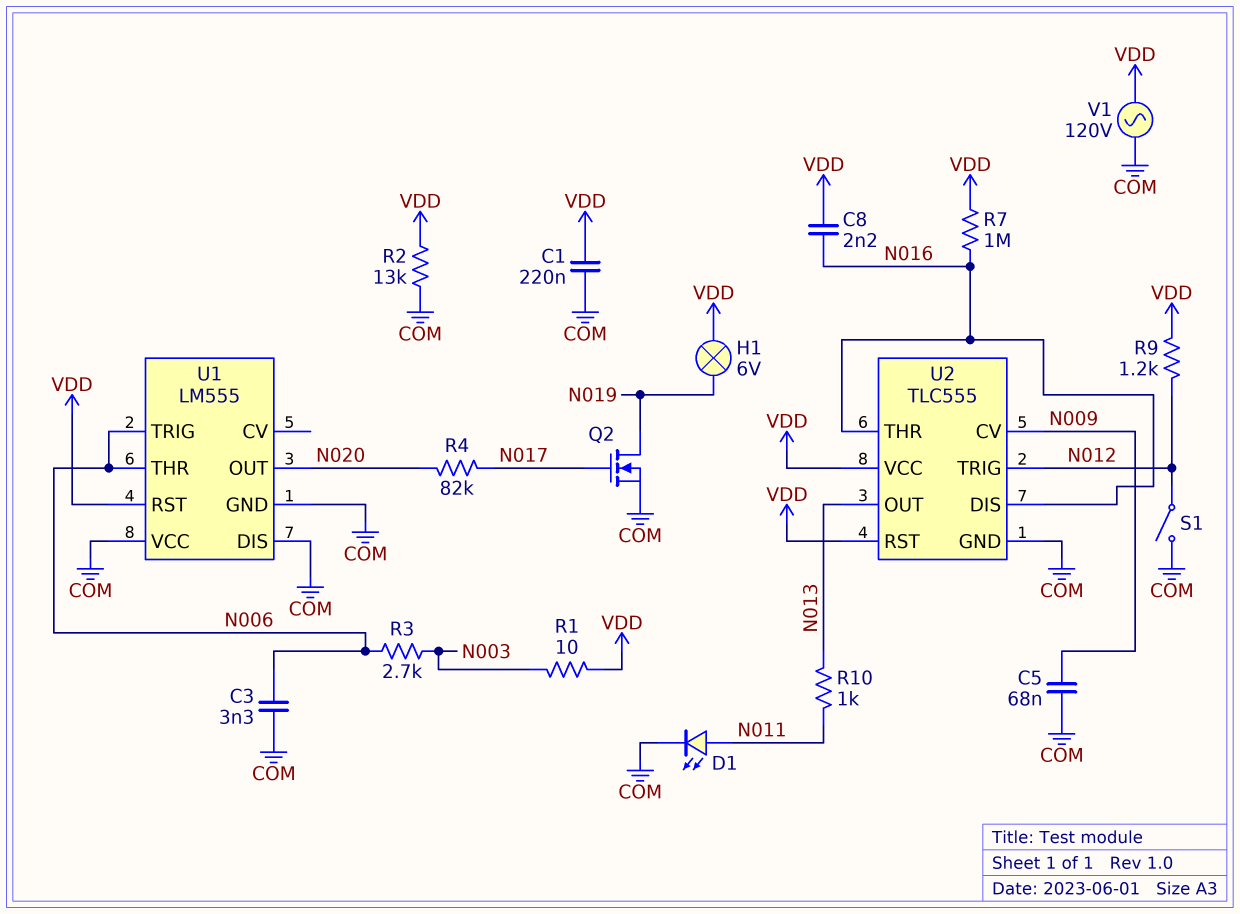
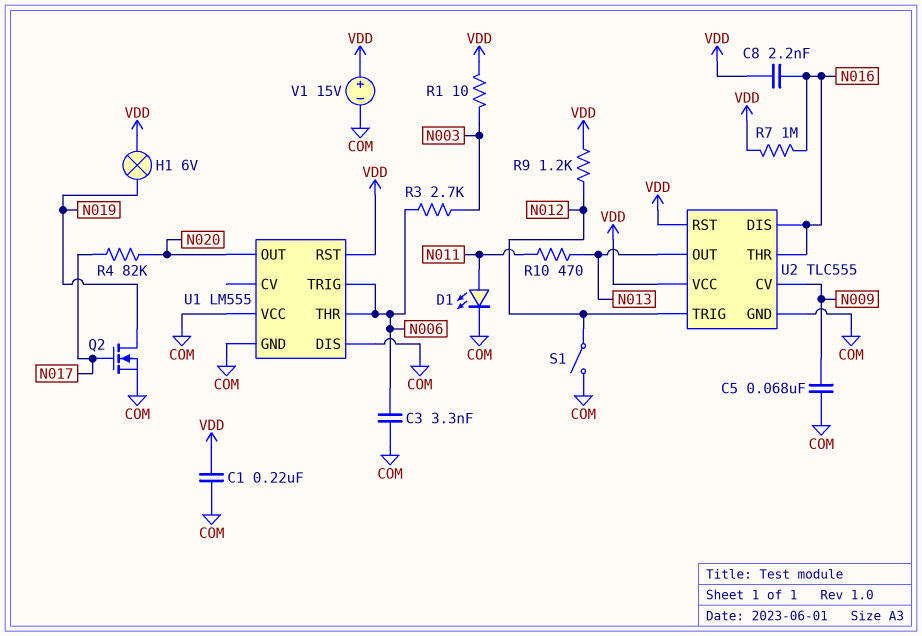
R2: 13k (COM, VDD) -> none
R10: 1k (N011, N013) -> 470 (N011, N013)
V1: AC 120V (COM, VDD) -> 15V (plus VDD, minus COM)

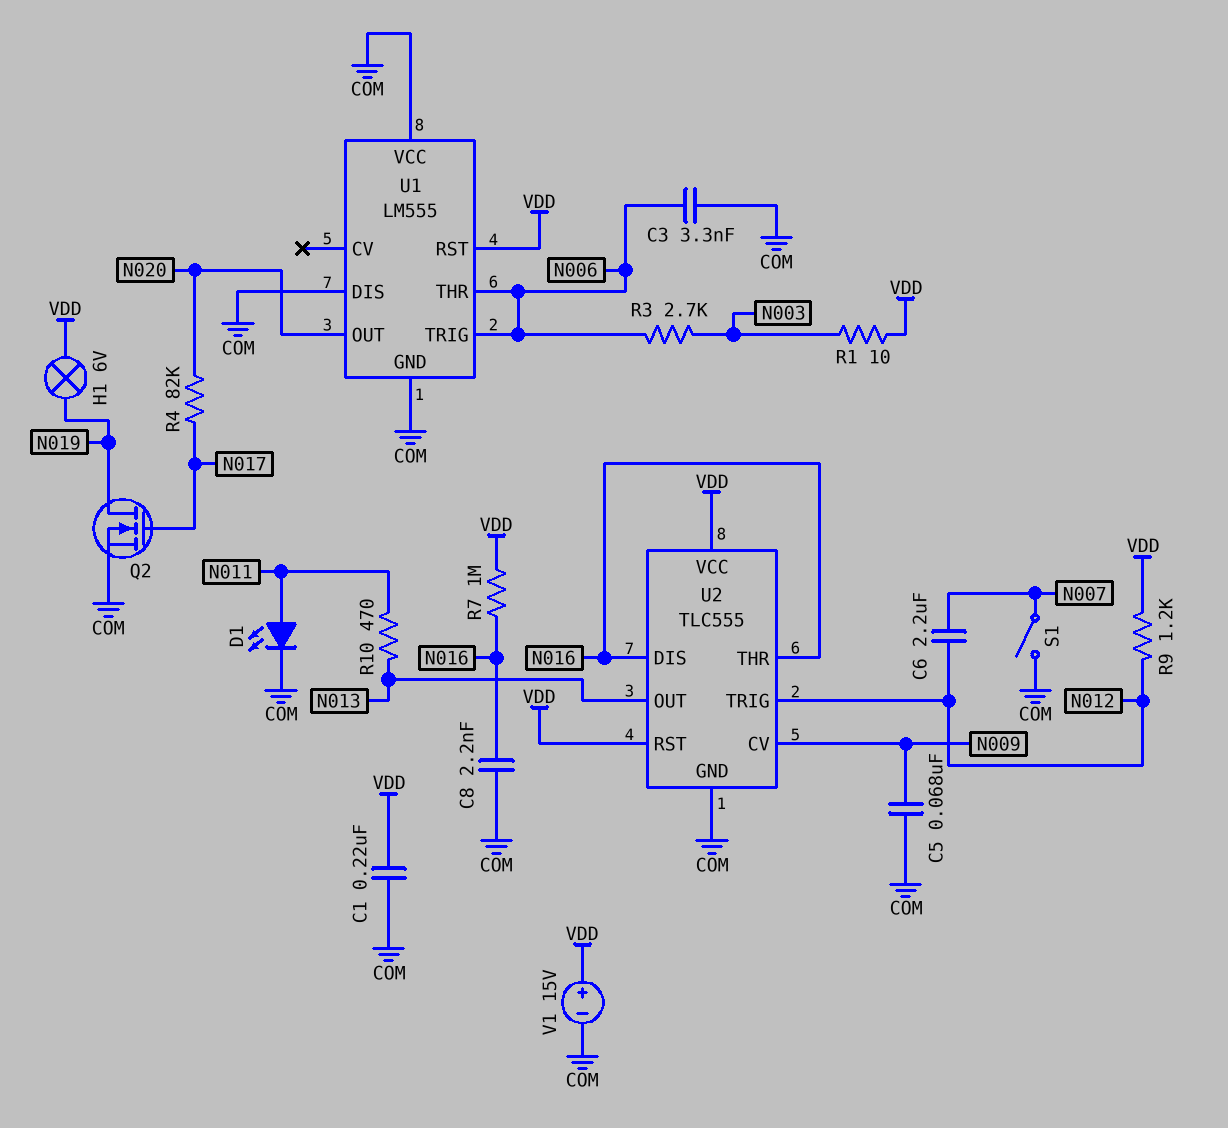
C6: none -> 2.2uF (N007, N012)
C8: 2.2nF (N016, VDD) -> 2.2nF (COM, N016)
S1: switch (COM, N012) -> switch (COM, N007)

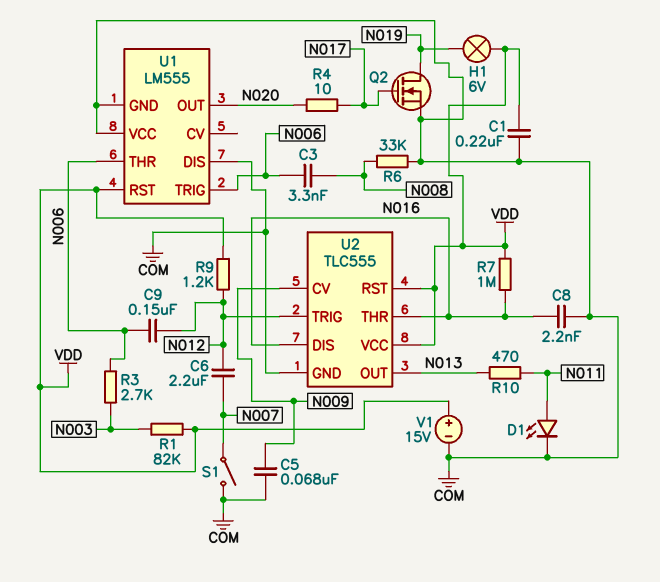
C3: 3.3nF (COM, N006) -> 3.3nF (N006, N008)
C9: none -> 150nF (N006, N012)
R1: 10 (N003, VDD) -> 82k (N003, VDD)
R4: 82k (N017, N020) -> 10 (N017, N020)
R6: none -> 33k (COM, N008)

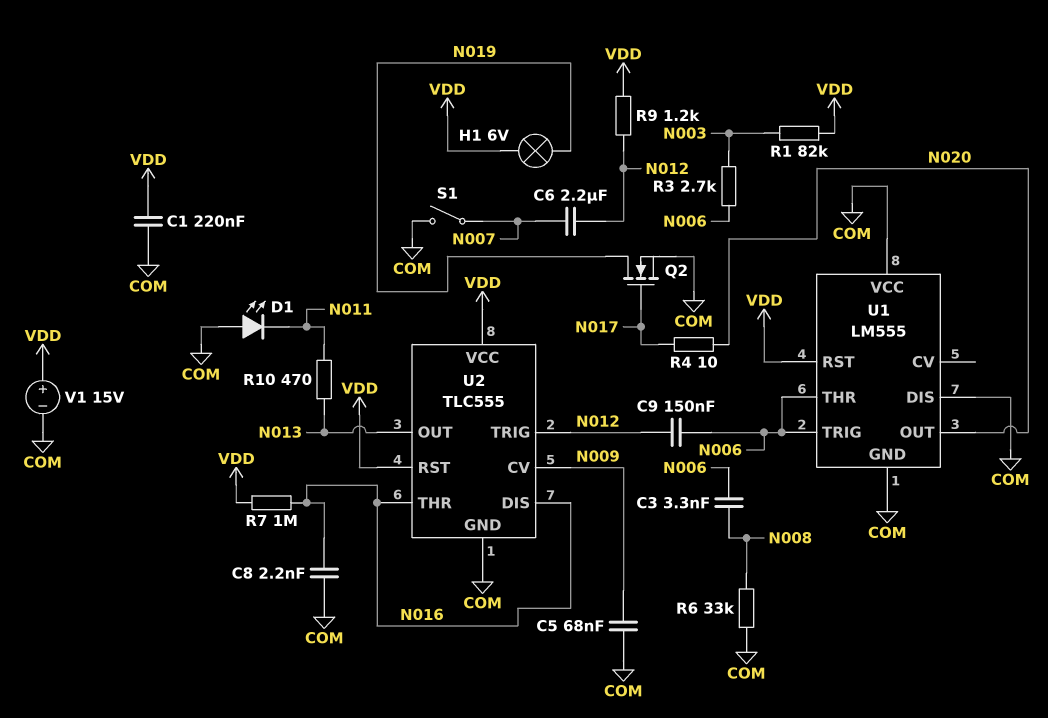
D1: LED (A N011, K COM) -> LED (A COM, K N011)

